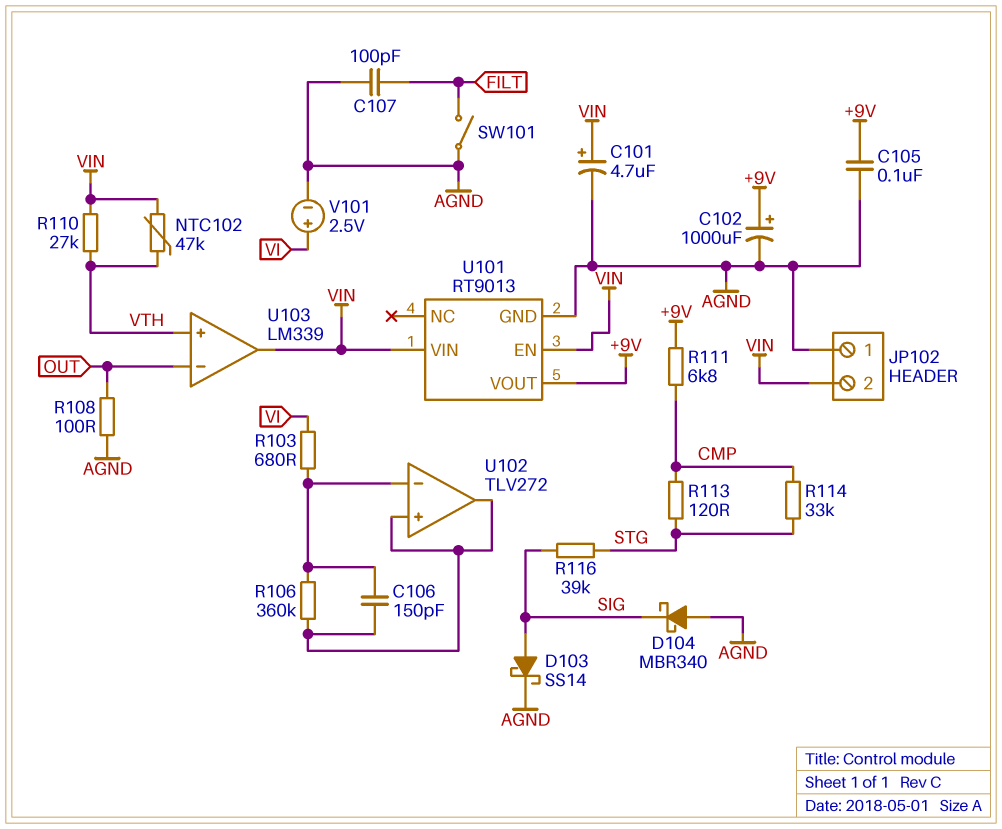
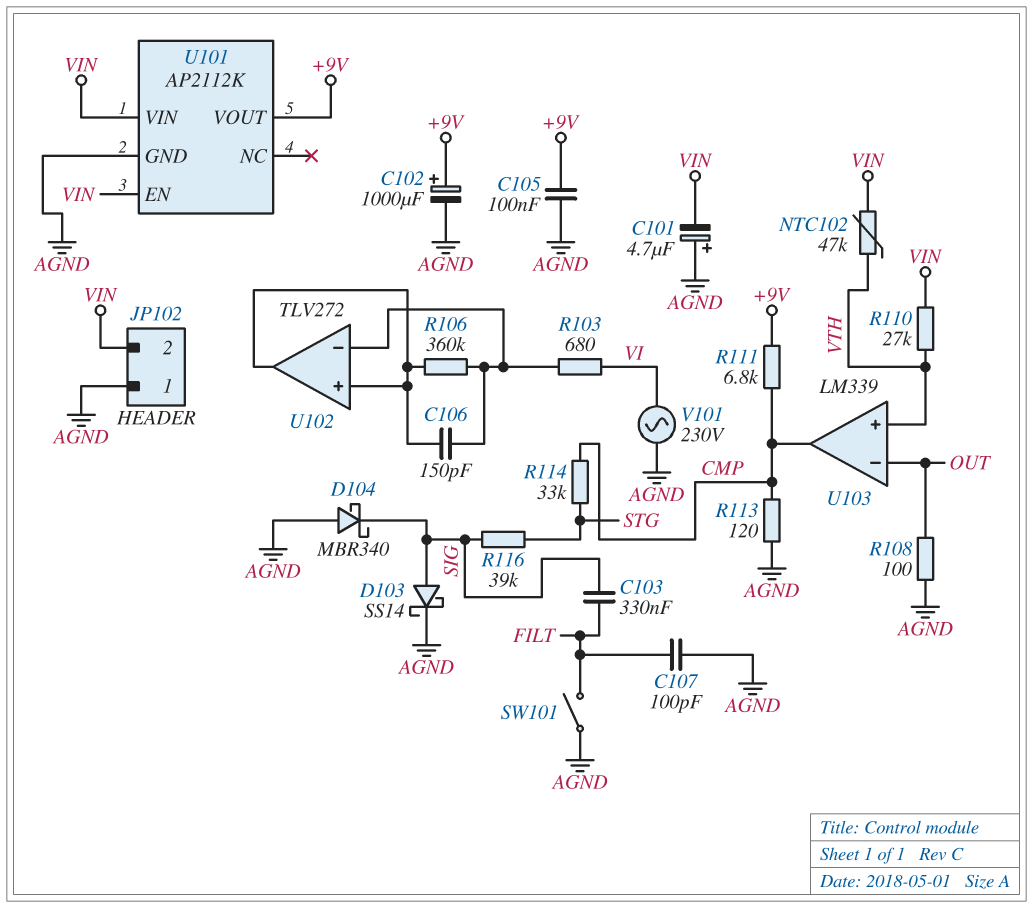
C101: 4.7uF (plus VIN, minus AGND) -> 4.7uF (plus AGND, minus VIN)
C103: none -> 330nF (FILT, SIG)
R113: 120 (CMP, STG) -> 120 (AGND, CMP)
U101: RT9013 -> AP2112K
U103 pin out: VIN -> CMP
V101: 2.5V (plus VI, minus AGND) -> AC 230V (AGND, VI)

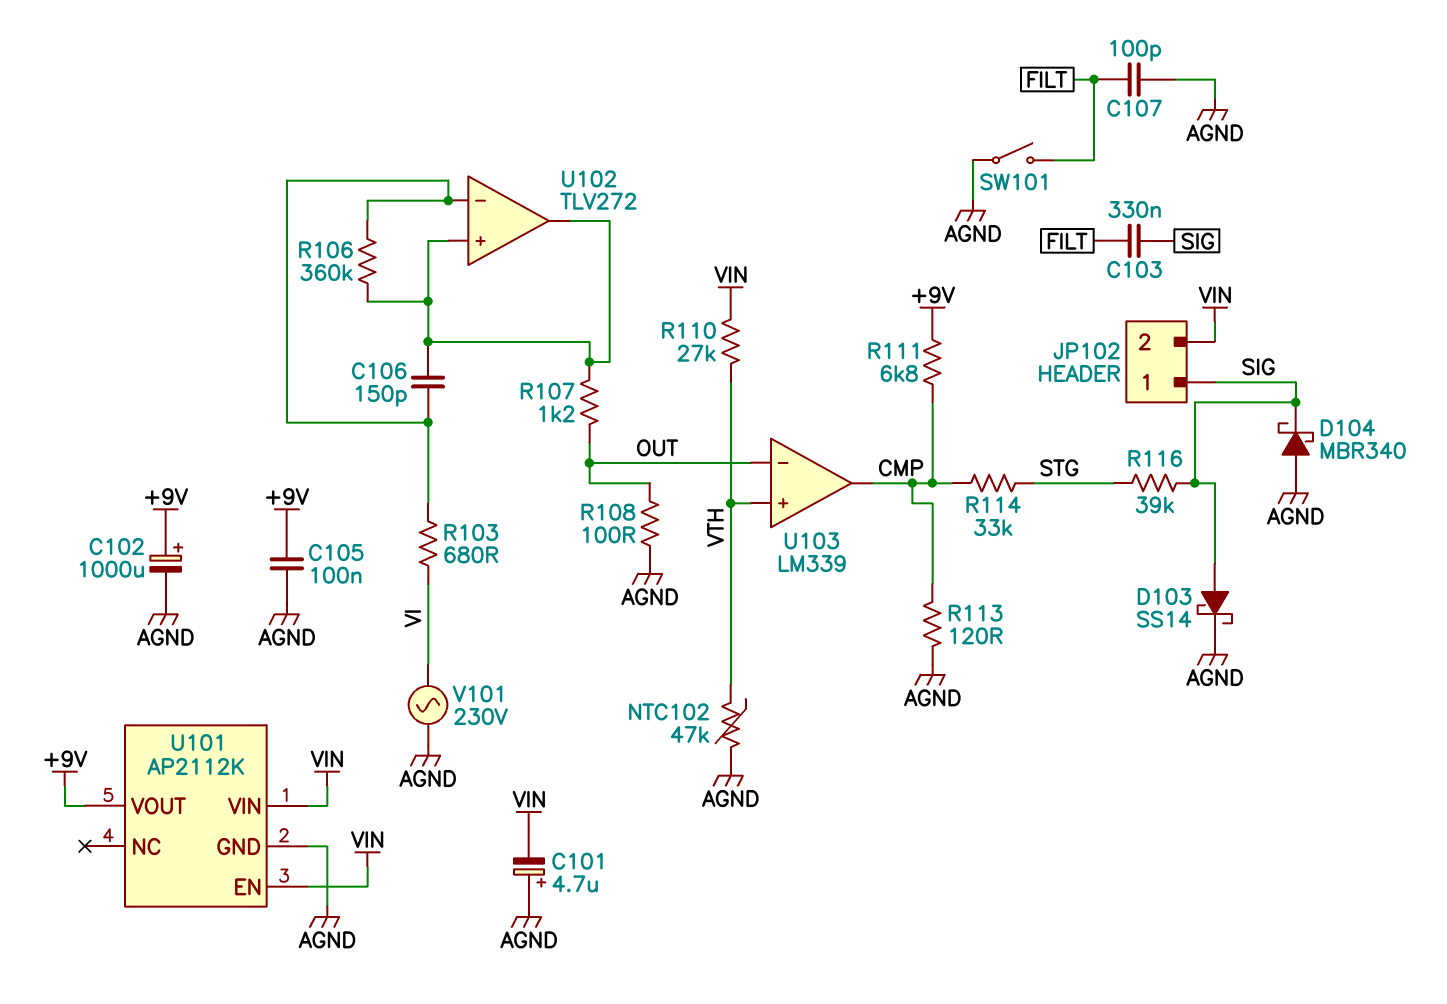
JP102 pin 1: AGND -> SIG
NTC102: 47k (VIN, VTH) -> 47k (AGND, VTH)
R107: none -> 1.2k (OUT, U102/in+)

